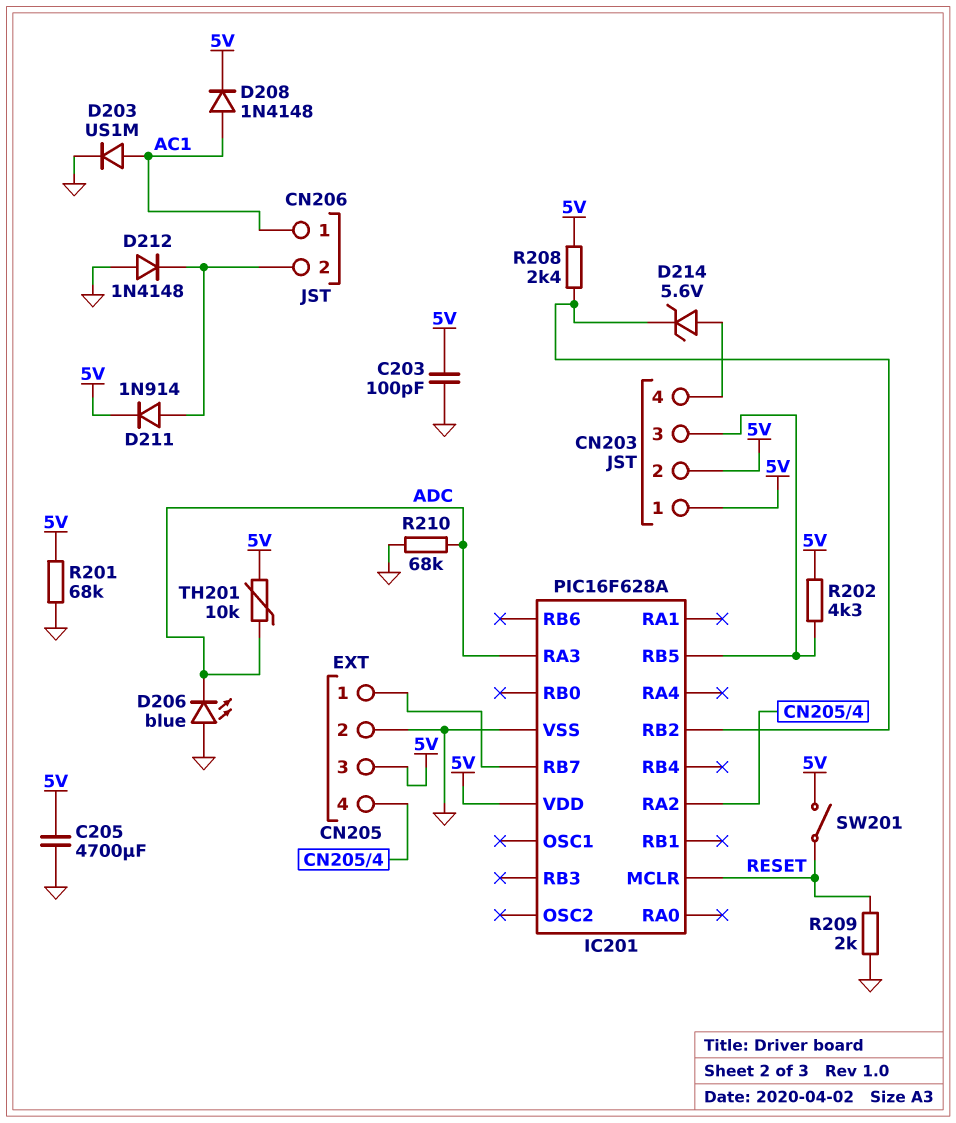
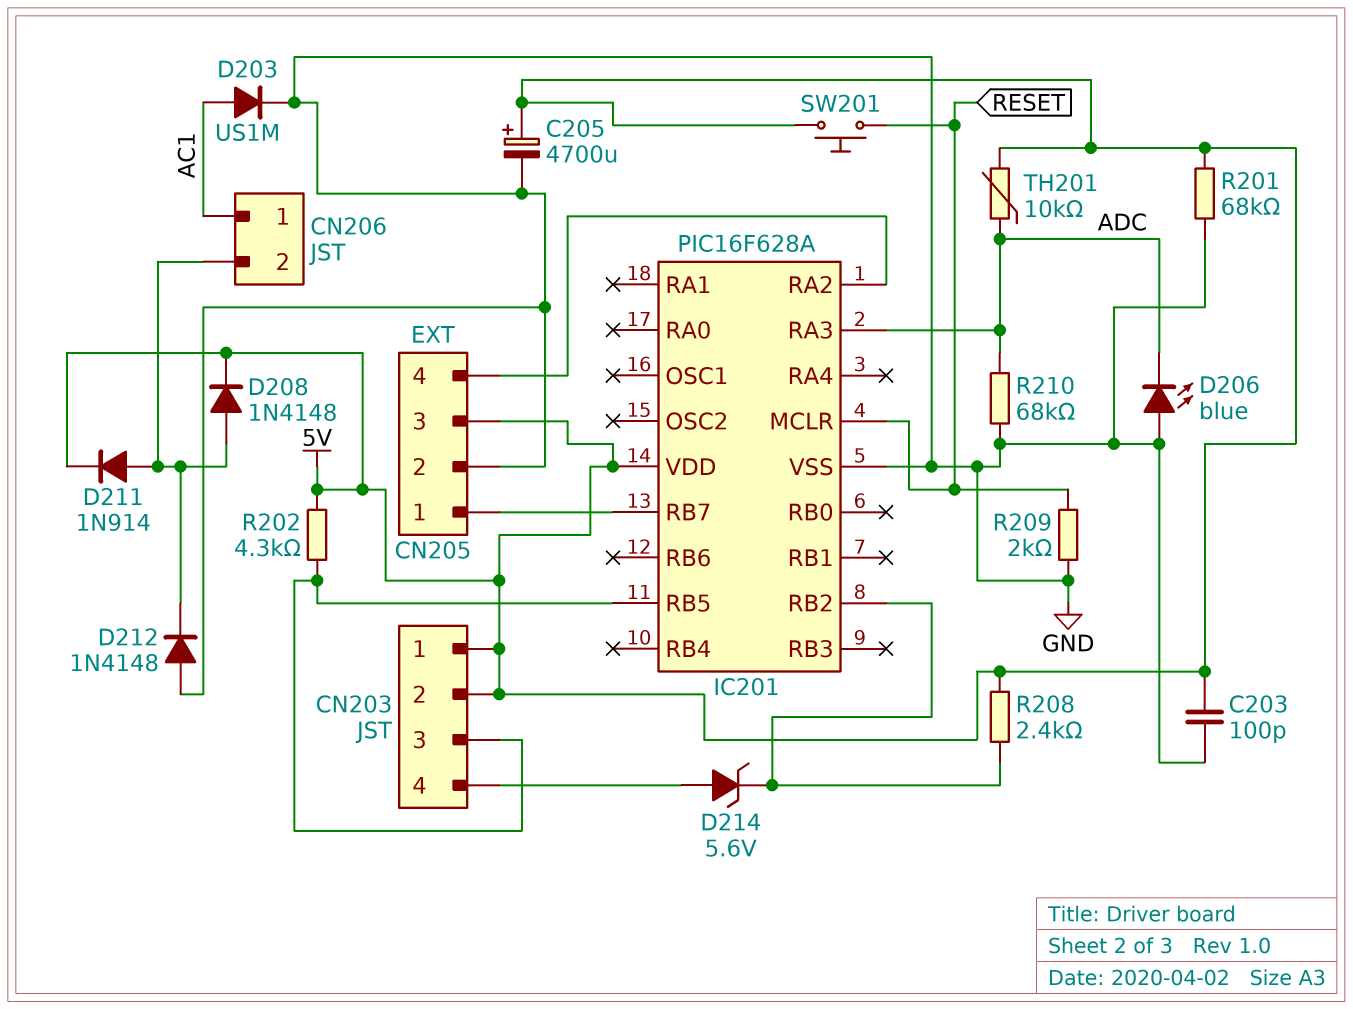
C205: 4700uF (5V, GND) -> 4700uF (plus 5V, minus GND)
D208: diode 1N4148 (A AC1, K 5V) -> diode 1N4148 (A CN206/2, K 5V)
SW201: switch (5V, RESET) -> button (5V, RESET)

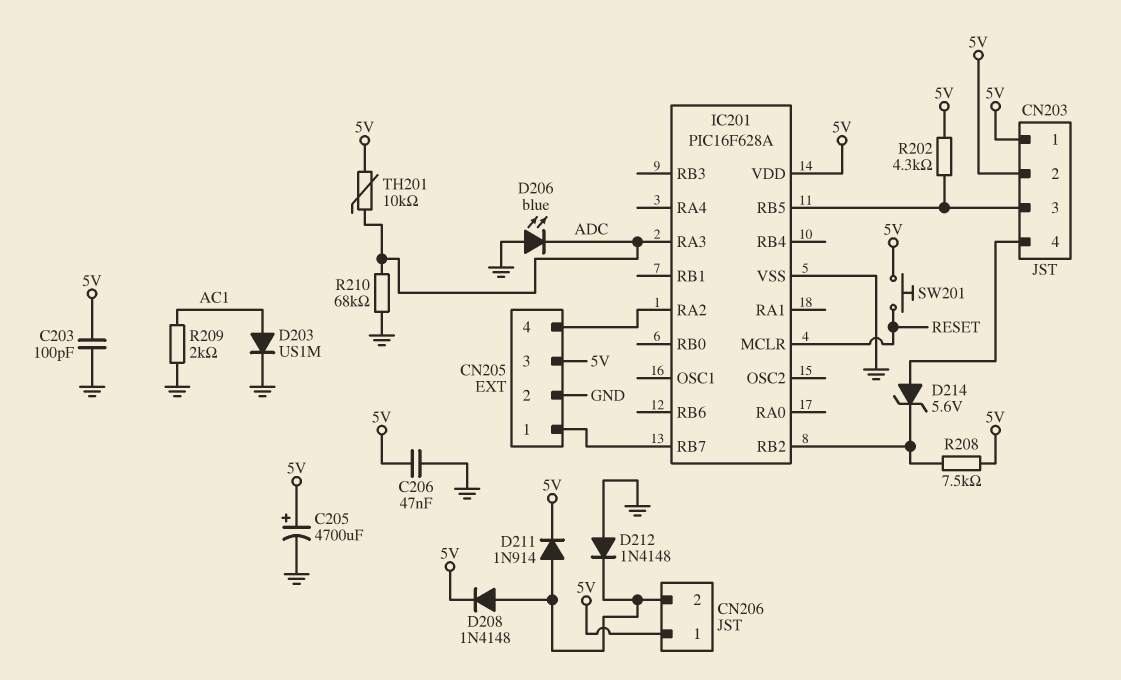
C206: none -> 47nF (5V, GND)
CN206 pin 1: AC1 -> 5V
R201: 68k (5V, GND) -> none
R208: 2.4k (5V, IC201/RB2) -> 7.5k (5V, IC201/RB2)
R209: 2k (GND, RESET) -> 2k (AC1, GND)

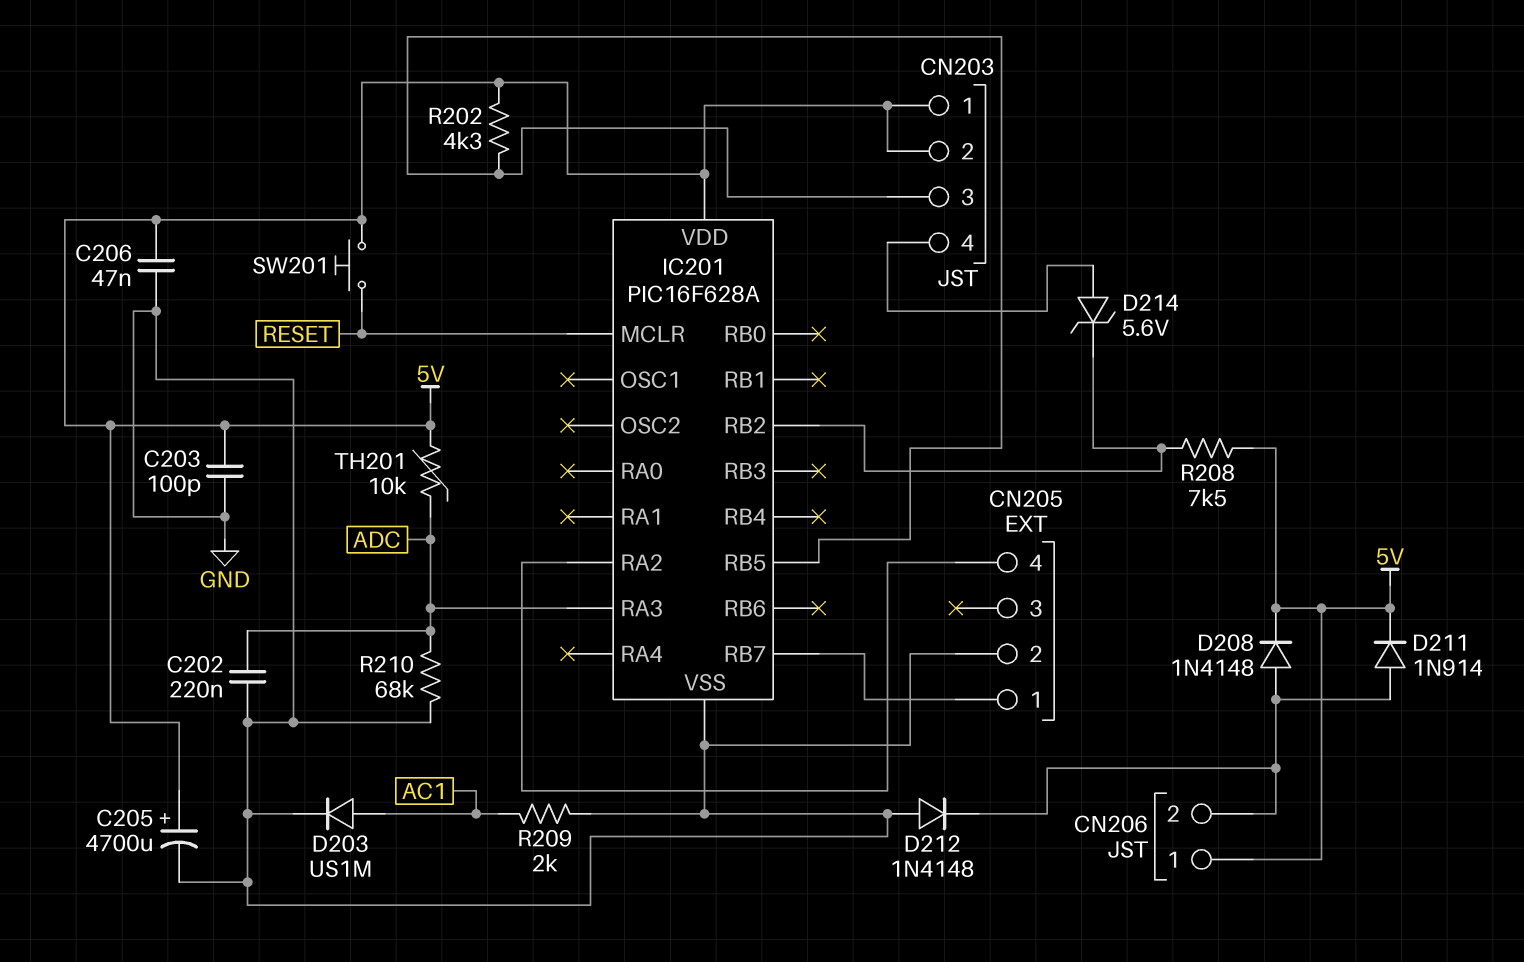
C202: none -> 220nF (ADC, GND)
CN205 pin 3: 5V -> none
D206: LED blue (A GND, K ADC) -> none

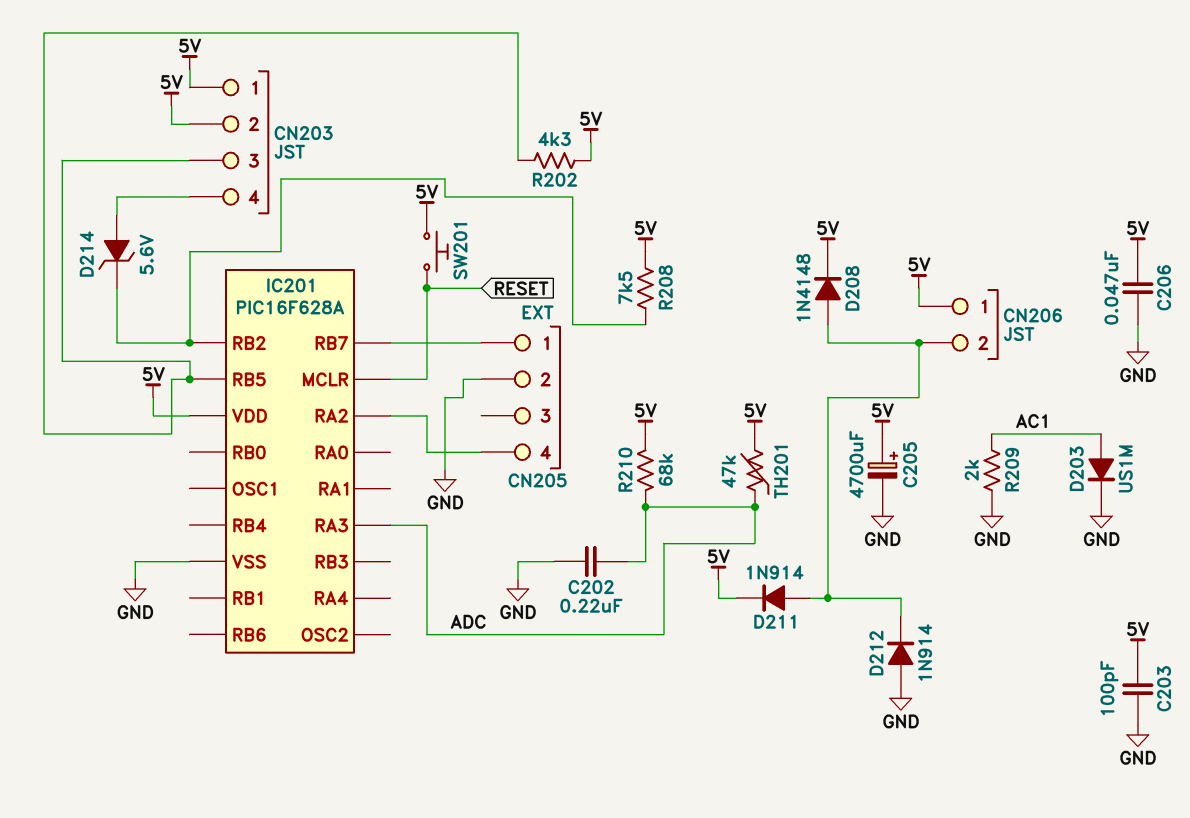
D212: diode 1N4148 (A GND, K CN206/2) -> diode 1N914 (A GND, K CN206/2)
R210: 68k (ADC, GND) -> 68k (5V, ADC)
TH201: 10k (5V, ADC) -> 47k (5V, ADC)

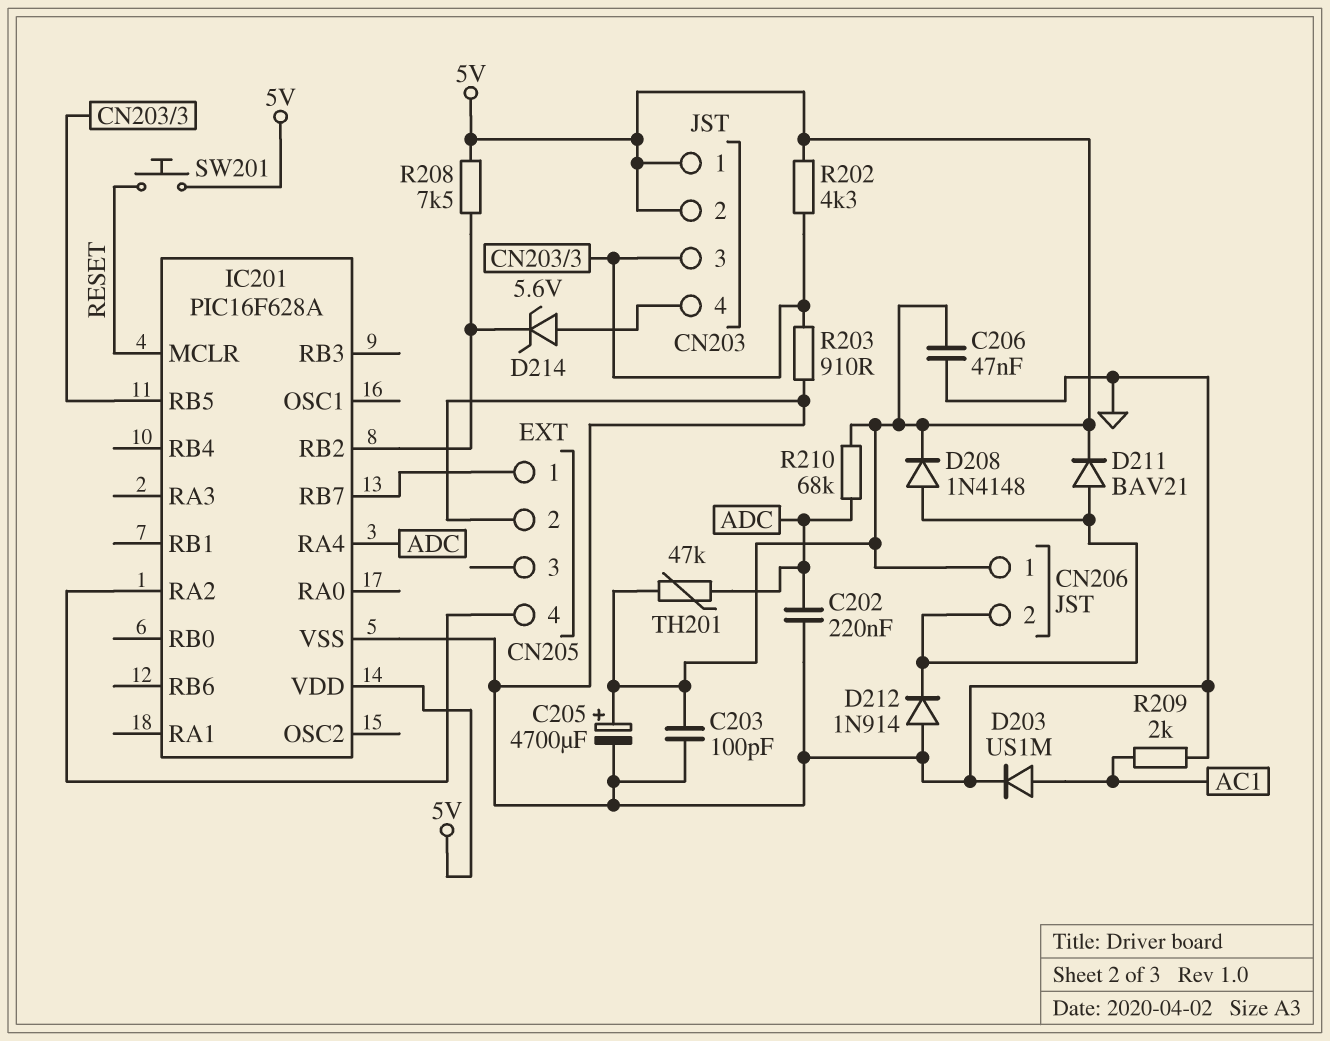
D211: diode 1N914 (A CN206/2, K 5V) -> diode BAV21 (A CN206/2, K 5V)
IC201 pin RA3: ADC -> none
IC201 pin RA4: none -> ADC
R203: none -> 910 (CN203/3, GND)

